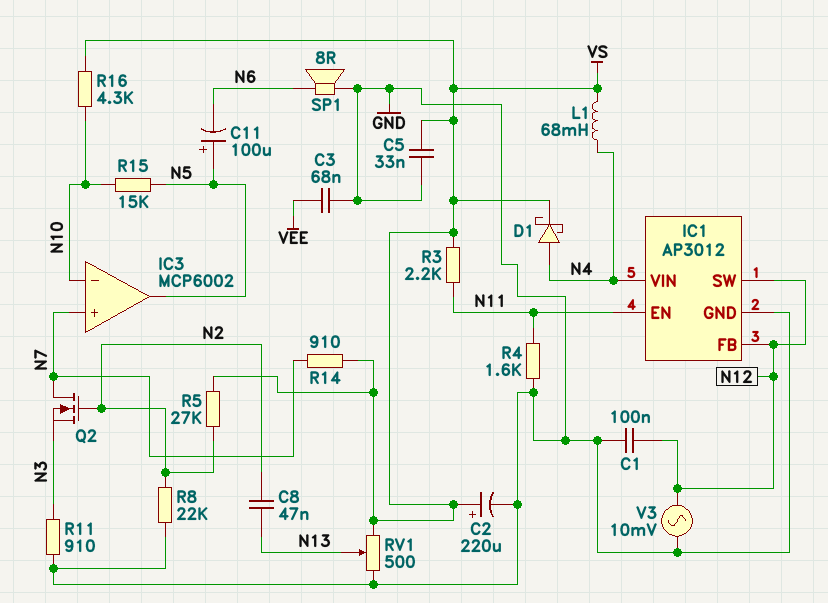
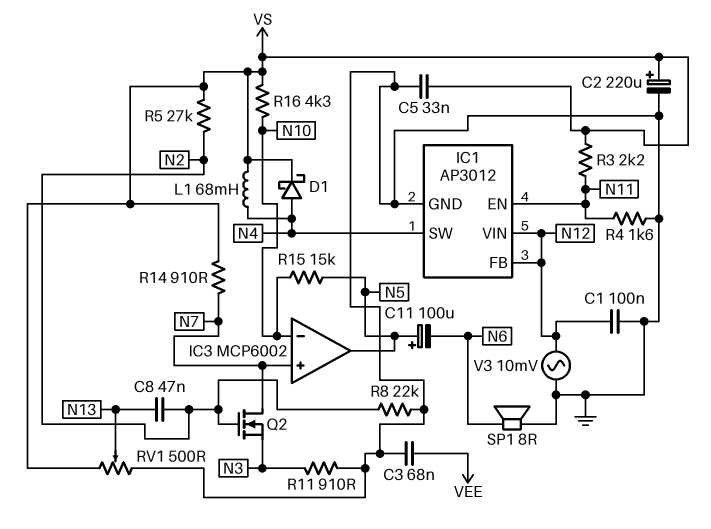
IC1 pin SW: N12 -> N4
IC1 pin VIN: N4 -> N12

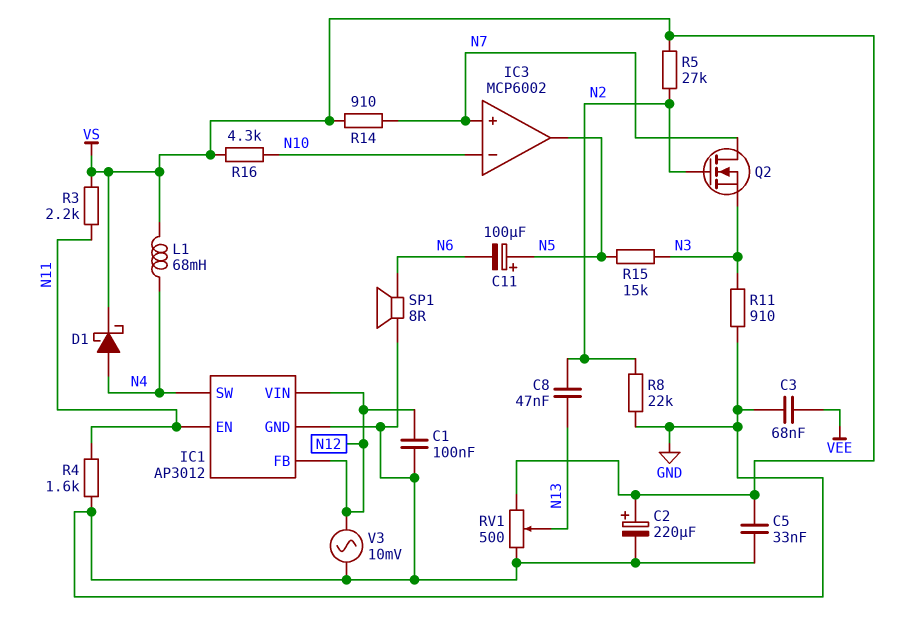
R15: 15k (N5, N10) -> 15k (N3, N5)

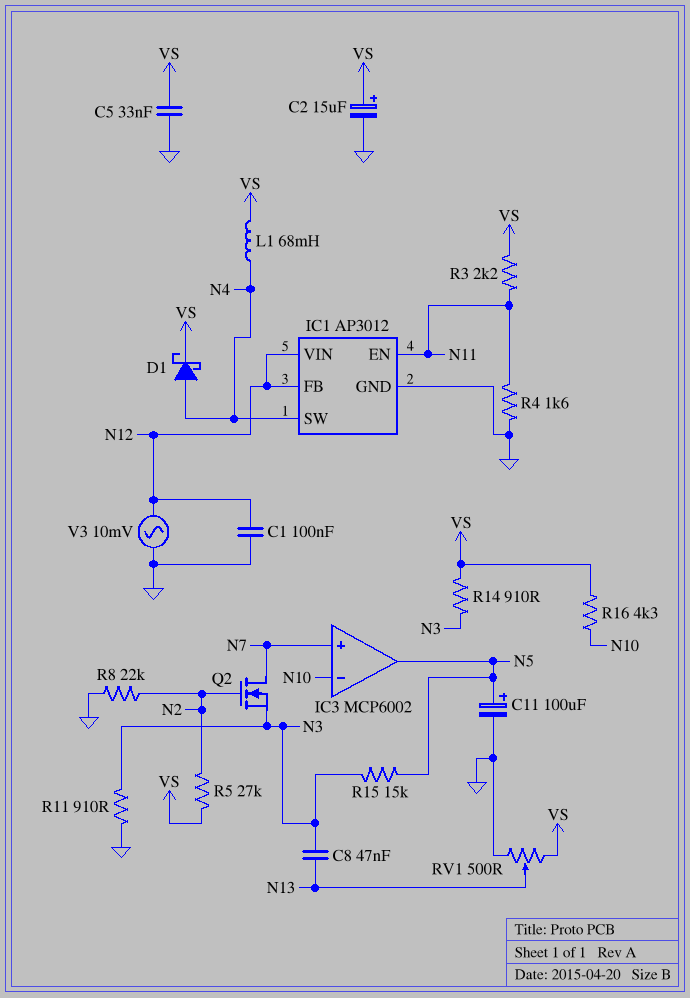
C2: 220uF (plus VS, minus GND) -> 15uF (plus VS, minus GND)
C3: 68nF (GND, VEE) -> none
C8: 47nF (N2, N13) -> 47nF (N3, N13)
C11: 100uF (plus N5, minus N6) -> 100uF (plus N5, minus GND)
R14: 910 (N7, VS) -> 910 (N3, VS)
SP1: speaker 8R (GND, N6) -> none

